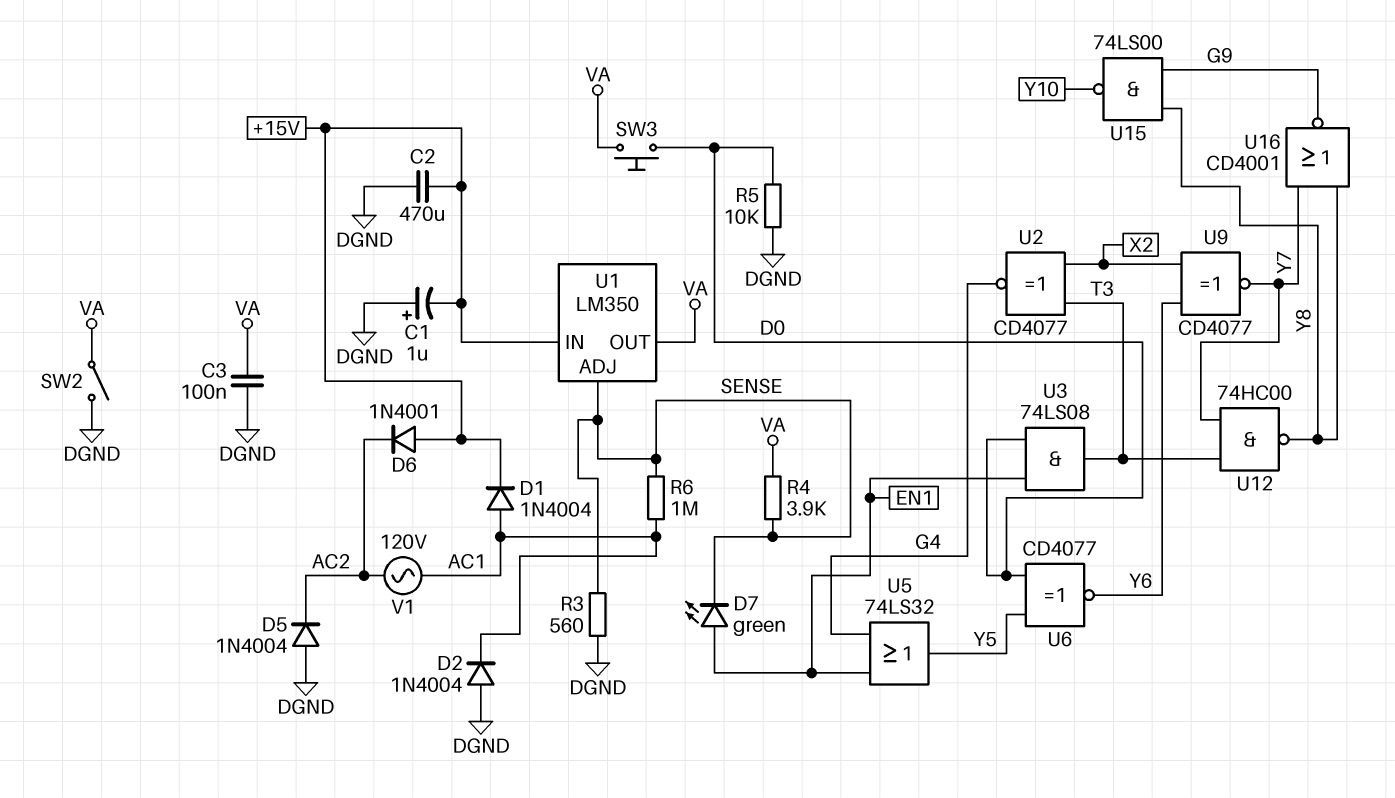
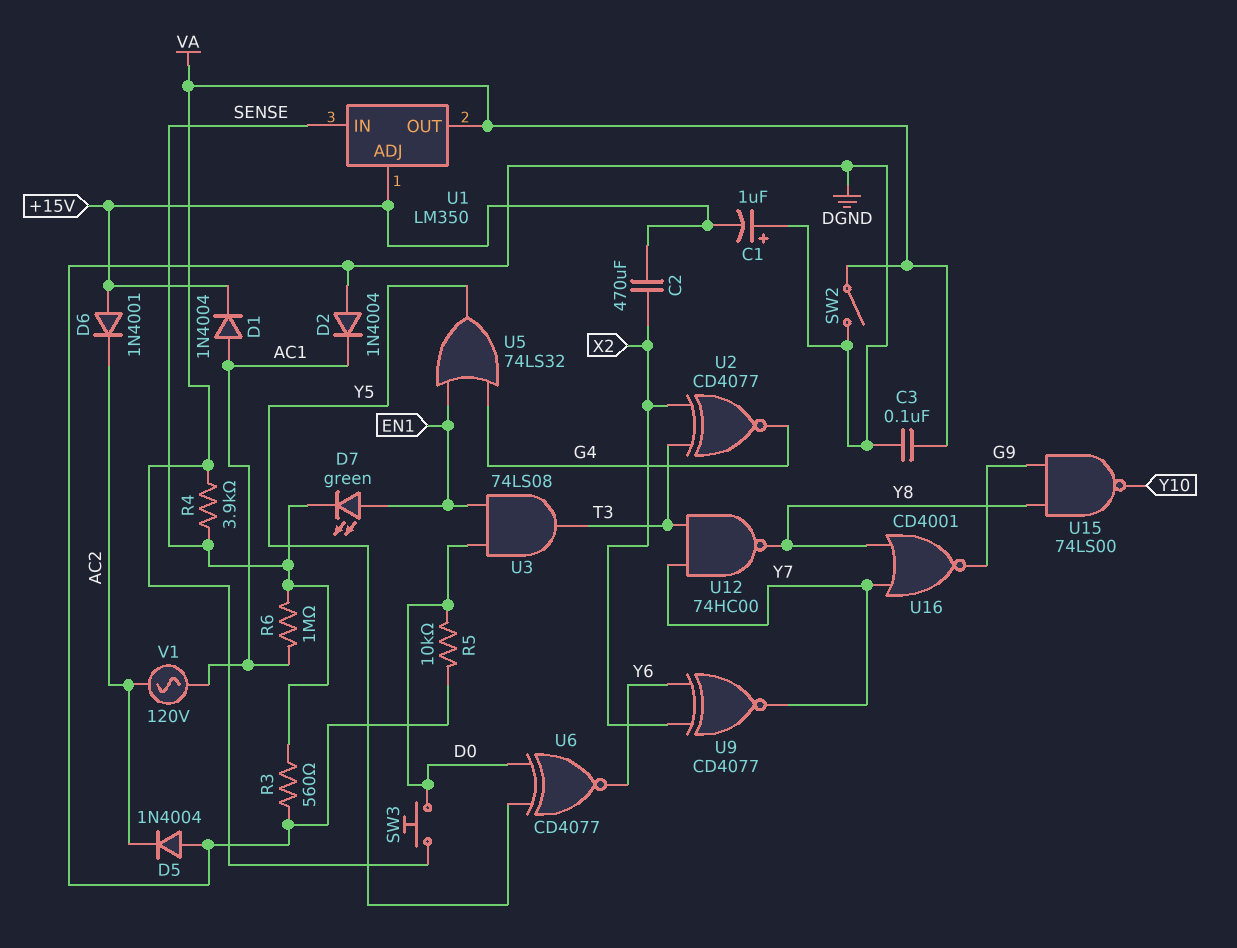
C2: 470uF (+15V, DGND) -> 470uF (+15V, X2)
U1 pin ADJ: SENSE -> +15V
U1 pin IN: +15V -> SENSE

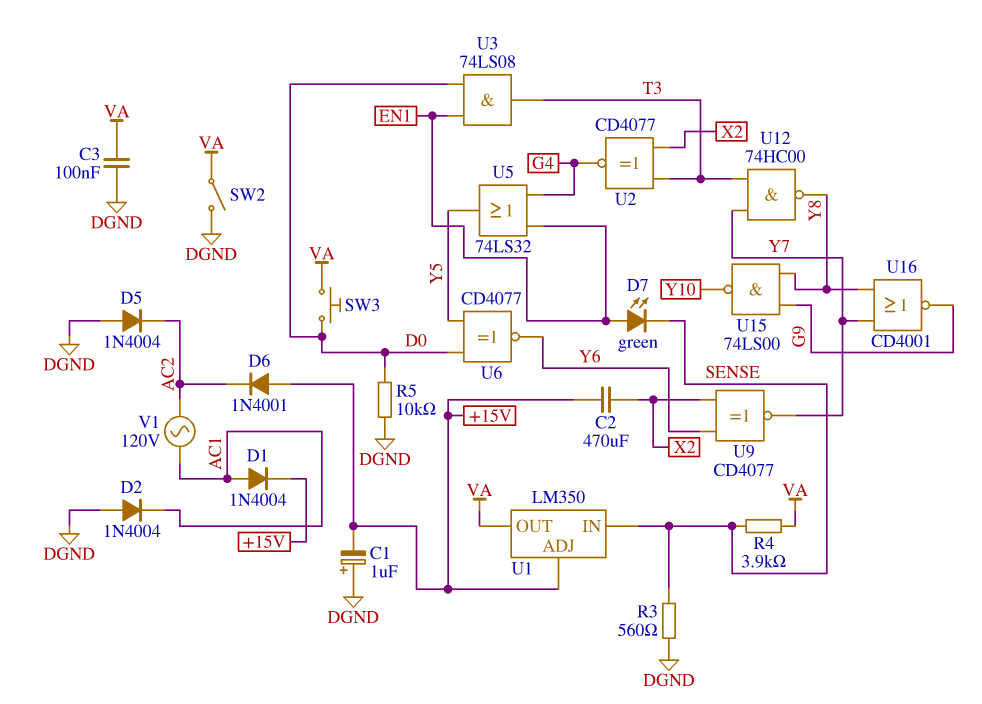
R6: 1M (AC1, SENSE) -> none

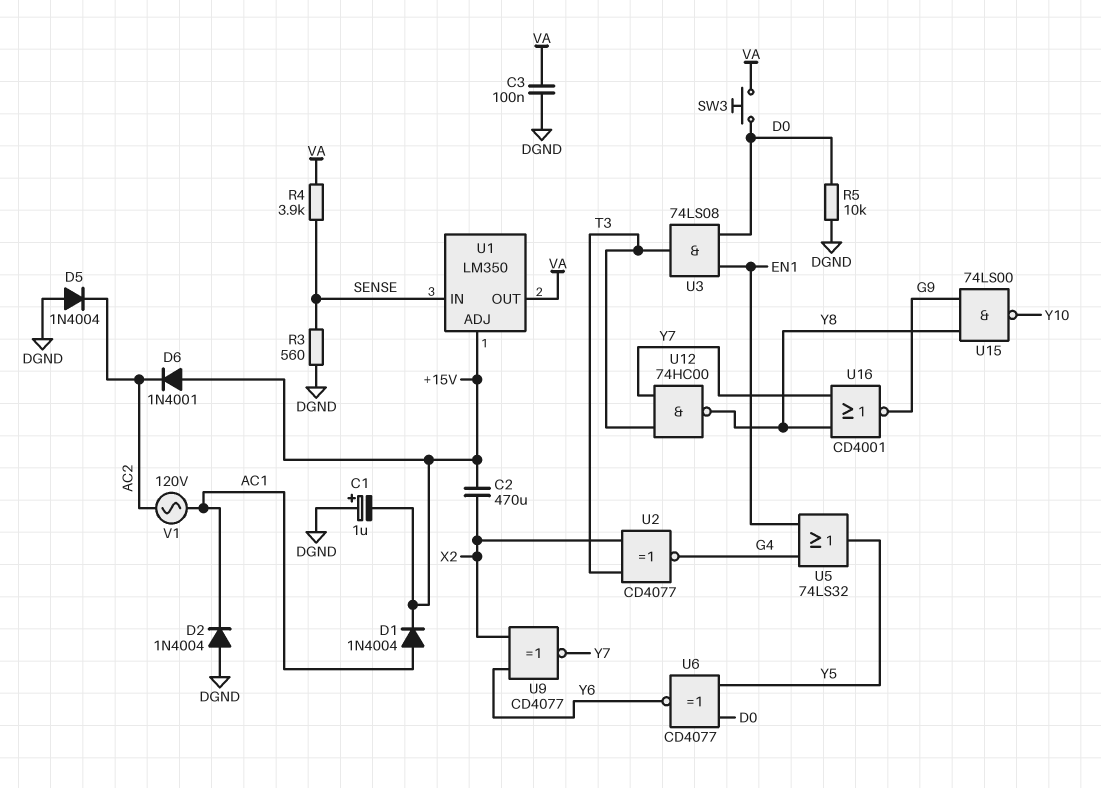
D7: LED green (A EN1, K SENSE) -> none
SW2: switch (DGND, VA) -> none

